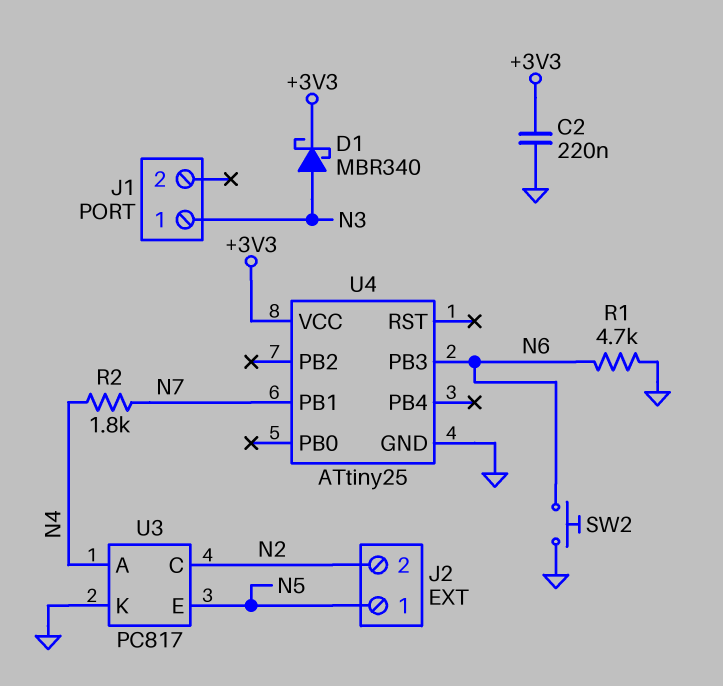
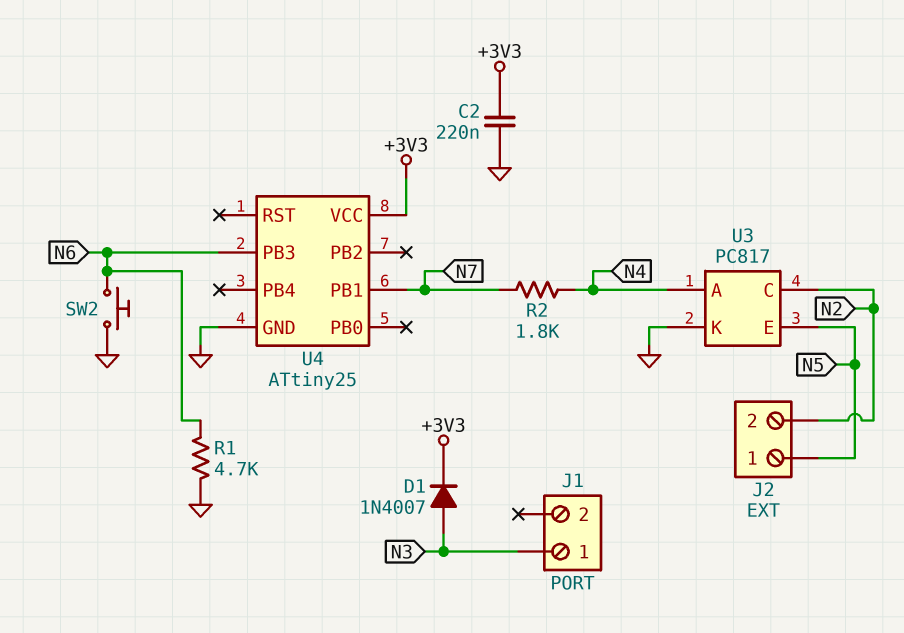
D1: schottky MBR340 (A N3, K +3V3) -> diode 1N4007 (A N3, K +3V3)

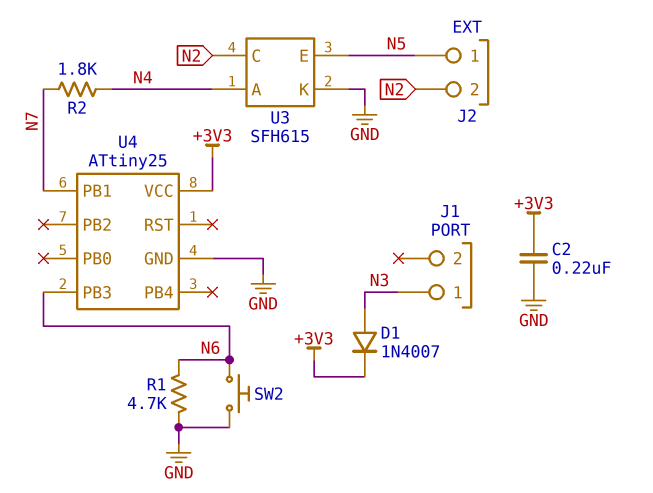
U3: PC817 -> SFH615

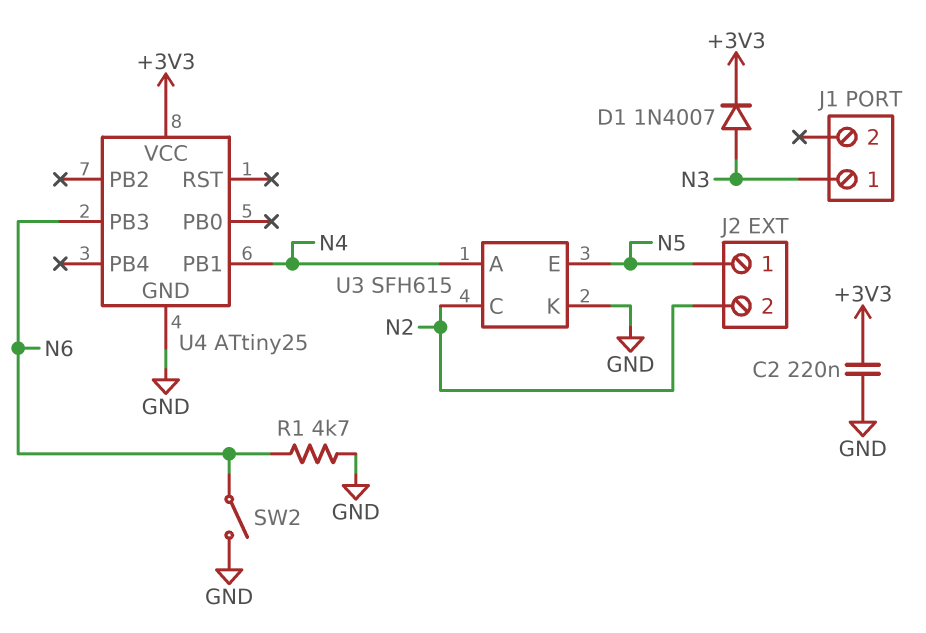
R2: 1.8k (N4, N7) -> none
SW2: button (GND, N6) -> switch (GND, N6)
U4 pin PB1: N7 -> N4

